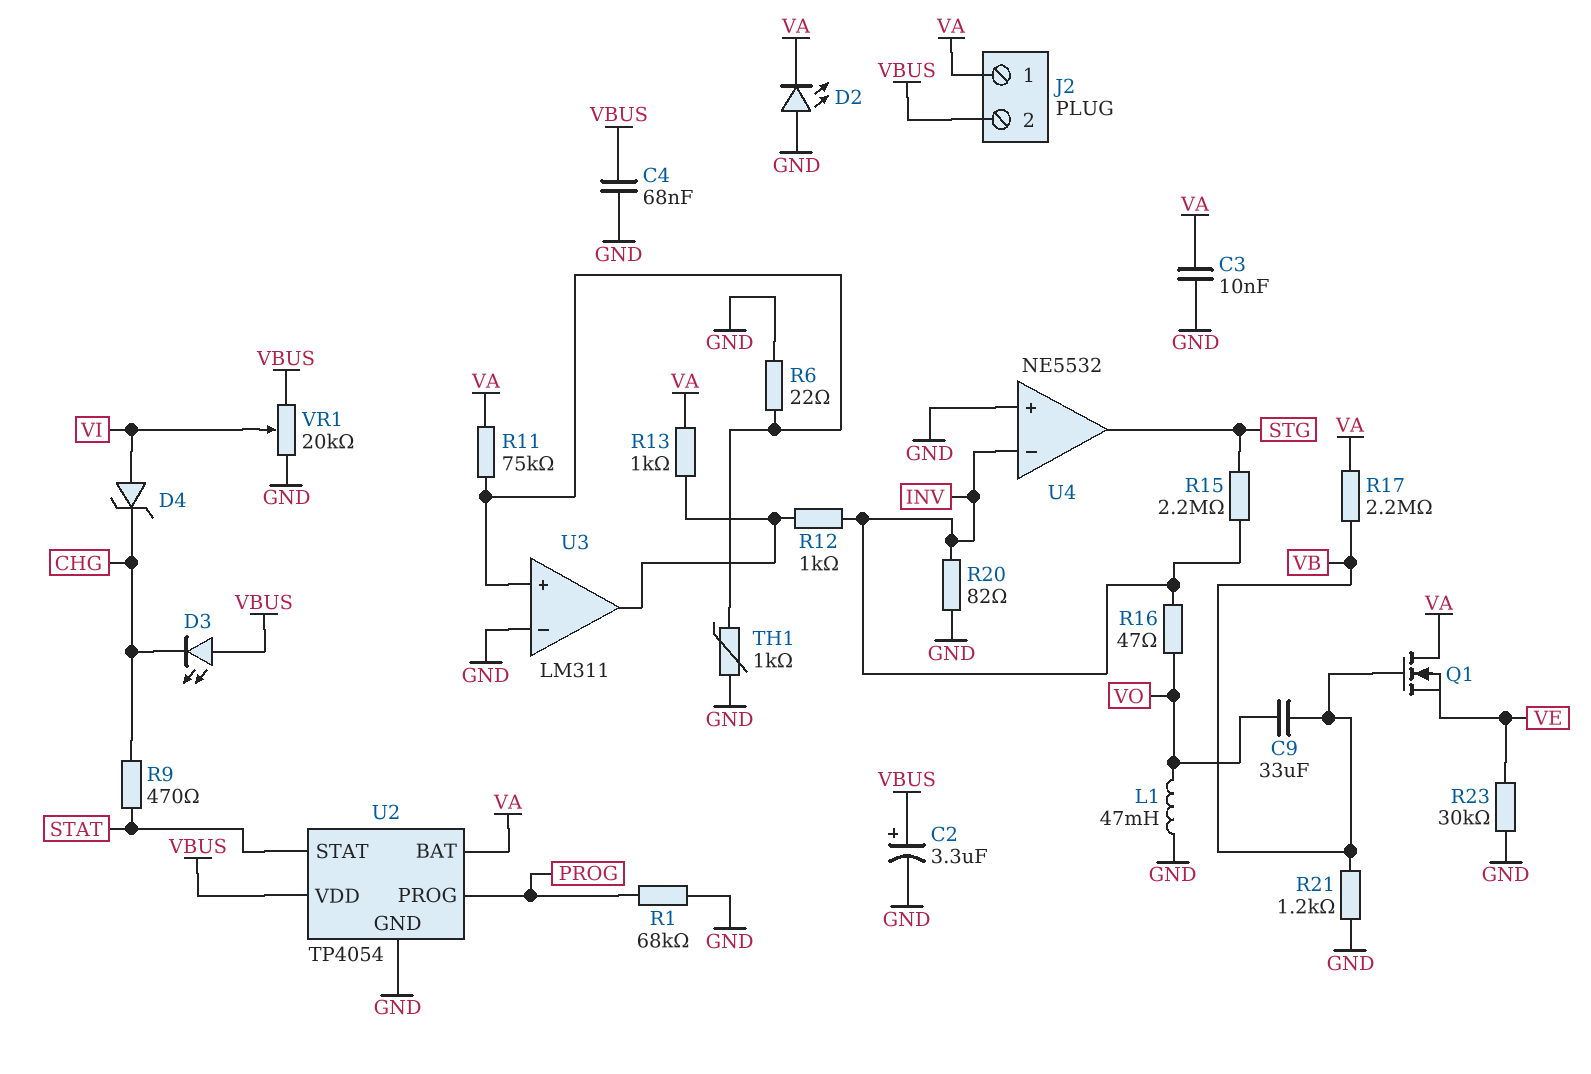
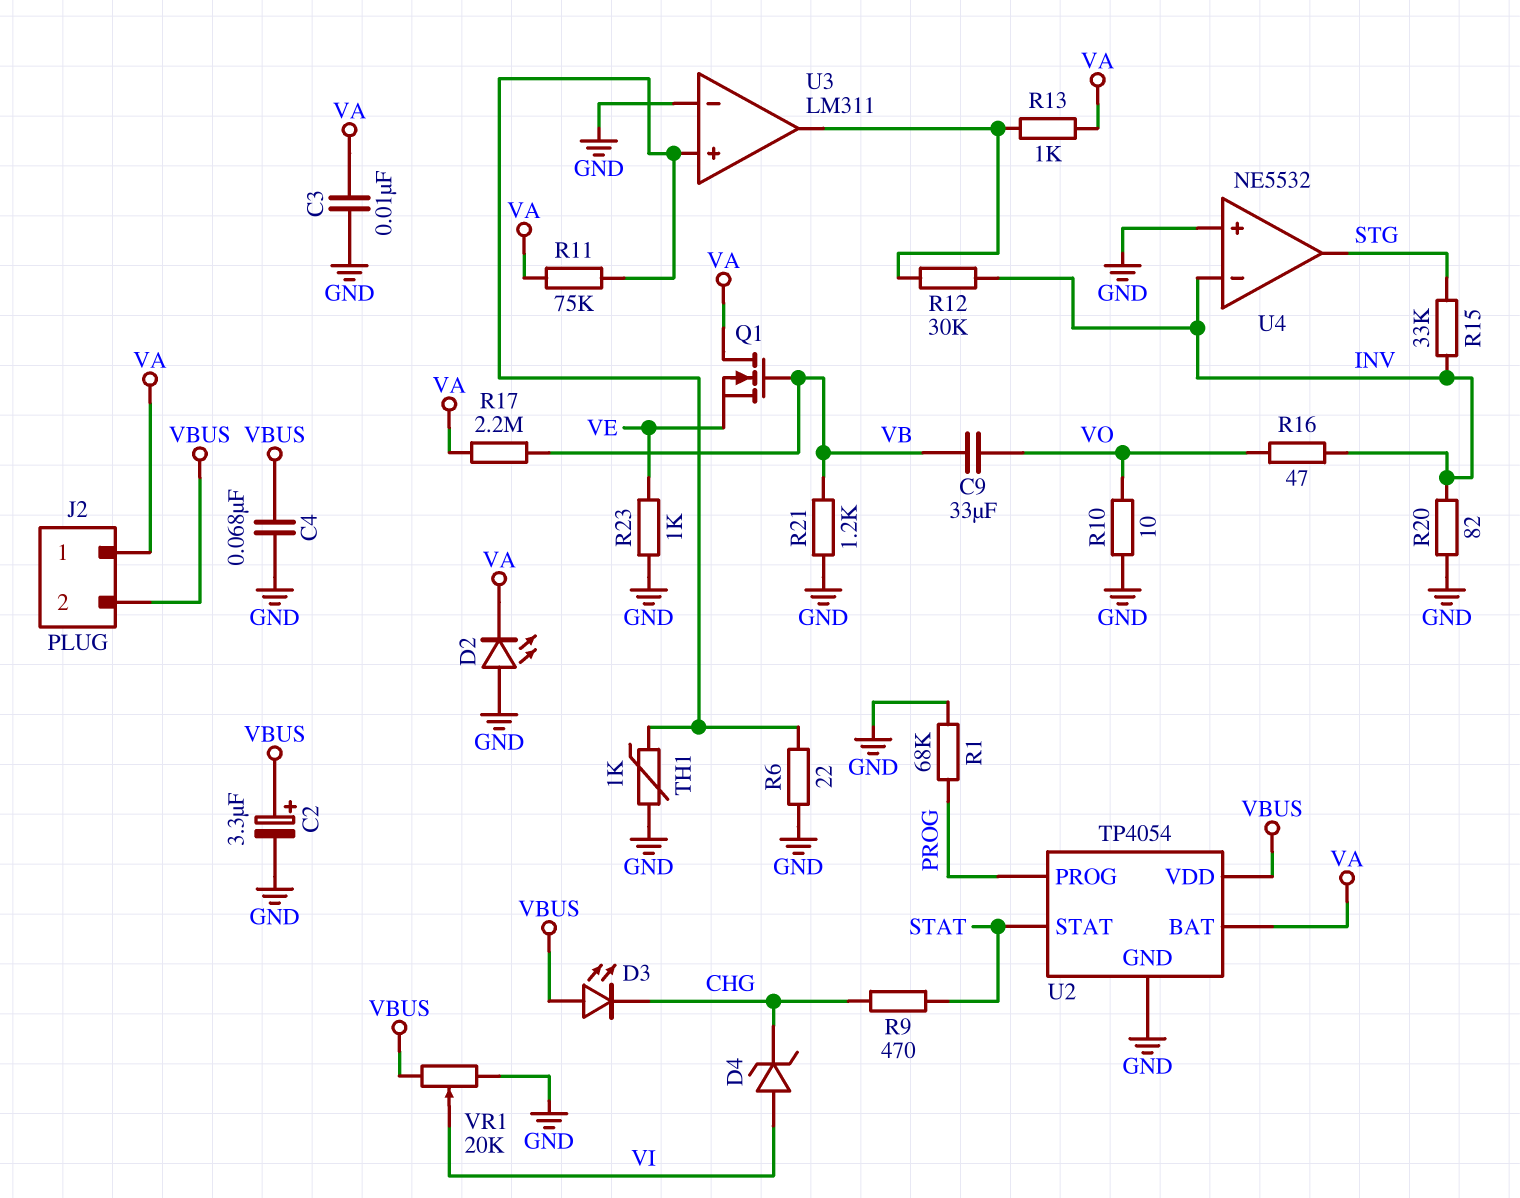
L1: 47mH (GND, VO) -> none
R10: none -> 10 (GND, VO)
R12: 1k (INV, U3/out) -> 30k (INV, U3/out)
R15: 2.2M (INV, STG) -> 33k (INV, STG)
R23: 30k (GND, VE) -> 1k (GND, VE)

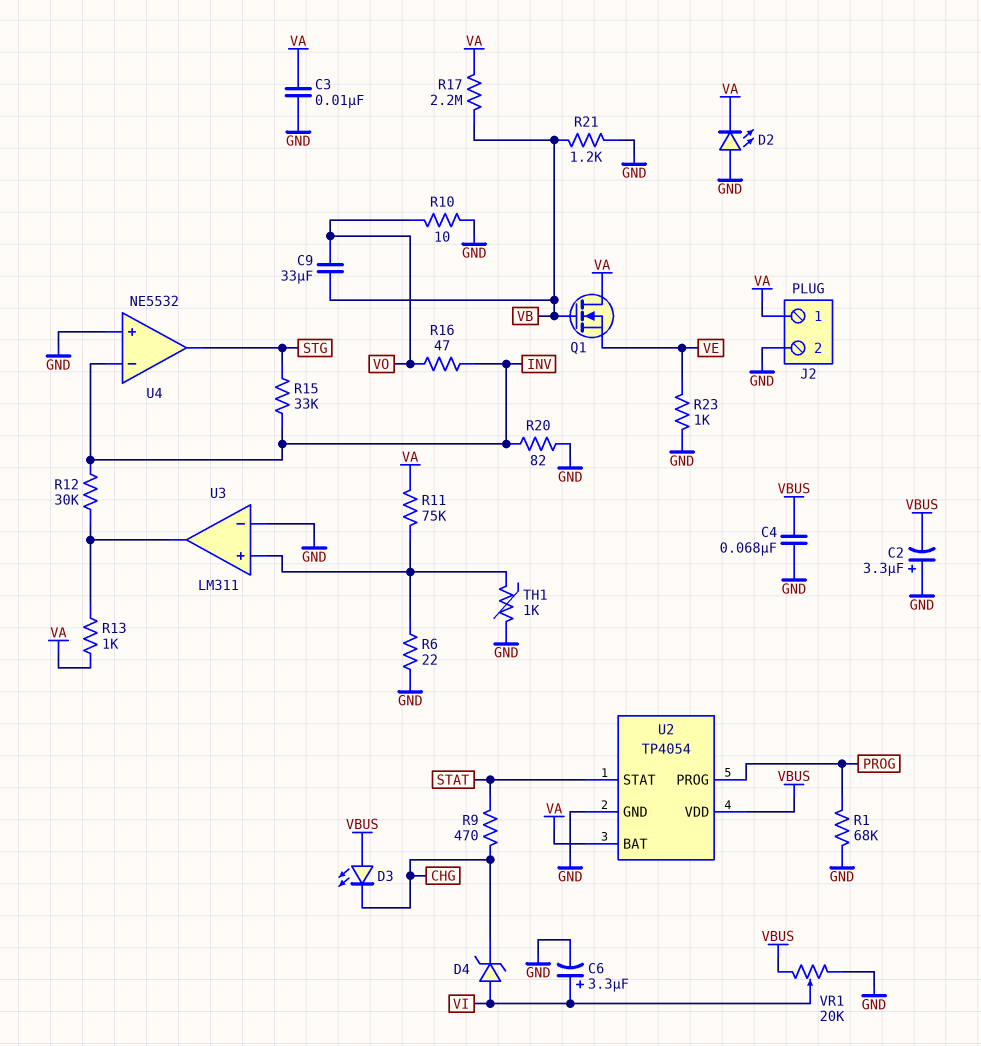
C2: 3.3uF (plus VBUS, minus GND) -> 3.3uF (plus GND, minus VBUS)
C6: none -> 3.3uF (plus VI, minus GND)
J2 pin 2: VBUS -> GND

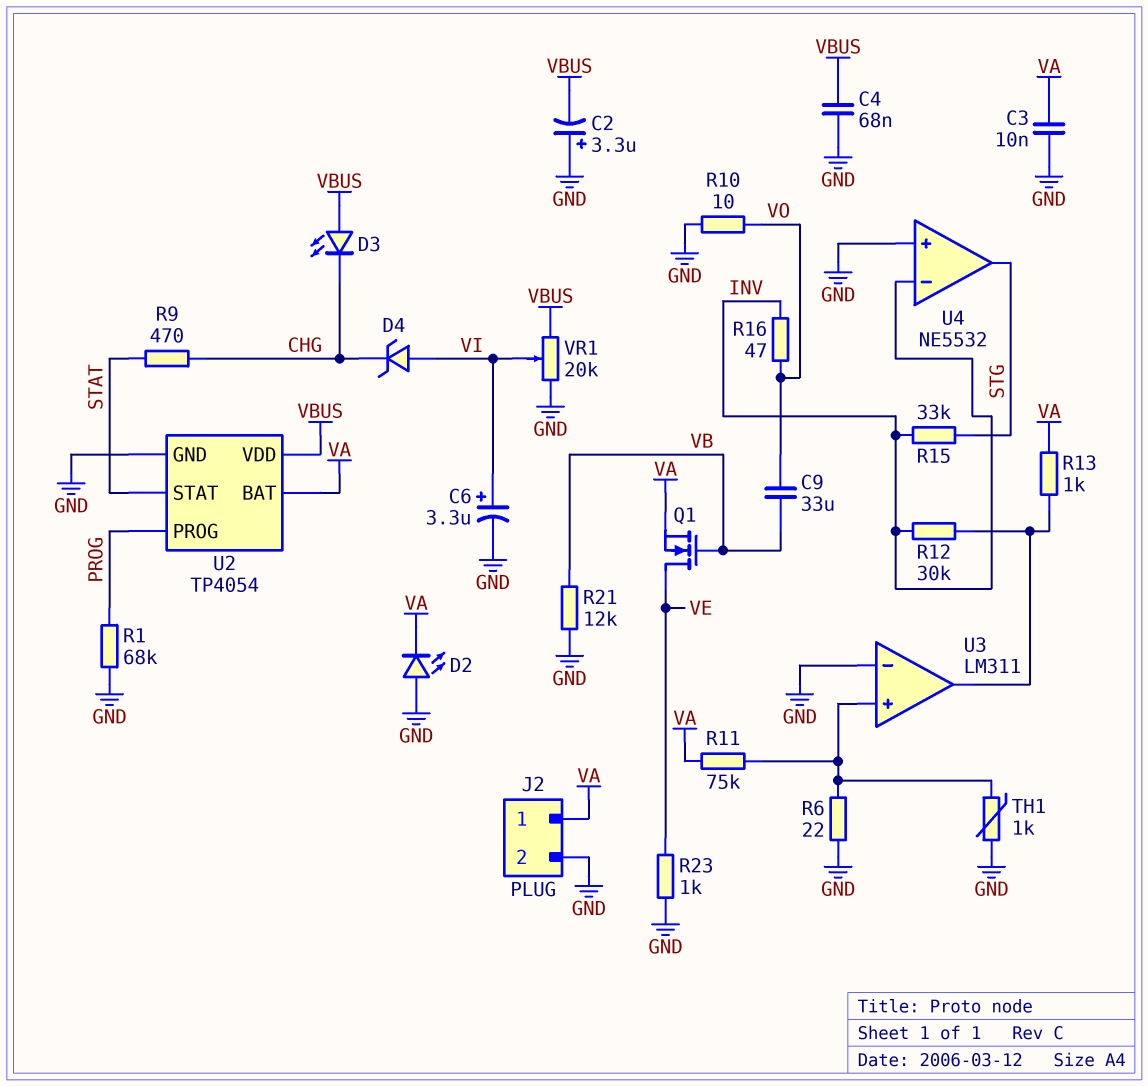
Q1: NMOS (G VB, D VA, S VE) -> NMOS (G VB, D VE, S VA)
R17: 2.2M (VA, VB) -> none
R20: 82 (GND, INV) -> none
R21: 1.2k (GND, VB) -> 12k (GND, VB)

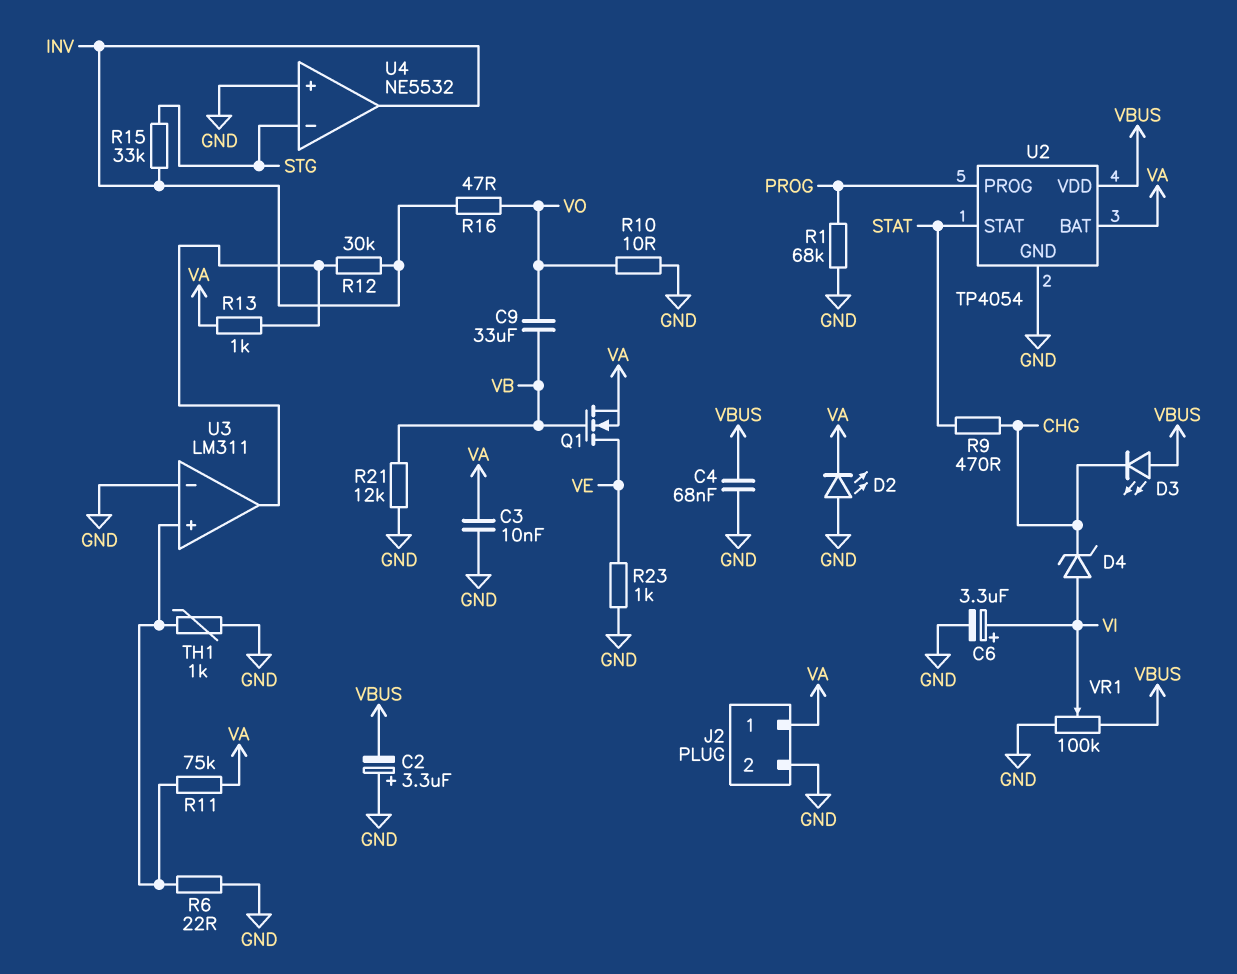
U4 pin in-: INV -> STG
U4 pin out: STG -> INV
VR1: 20k (GND, VBUS, wiper VI) -> 100k (GND, VBUS, wiper VI)

